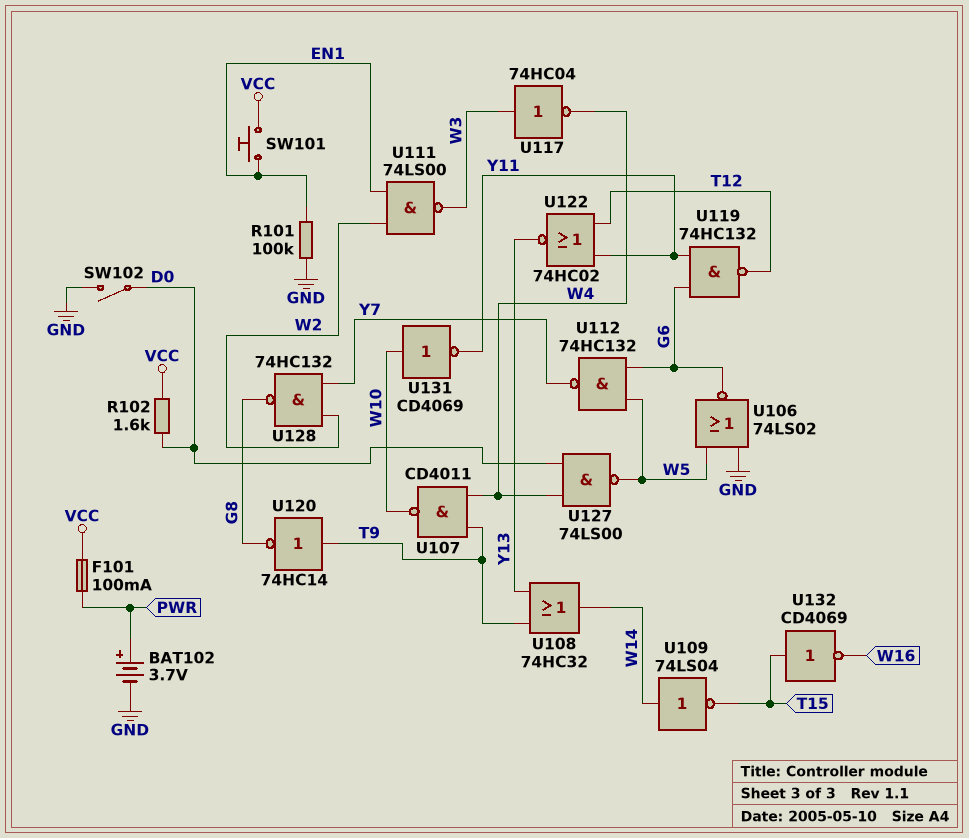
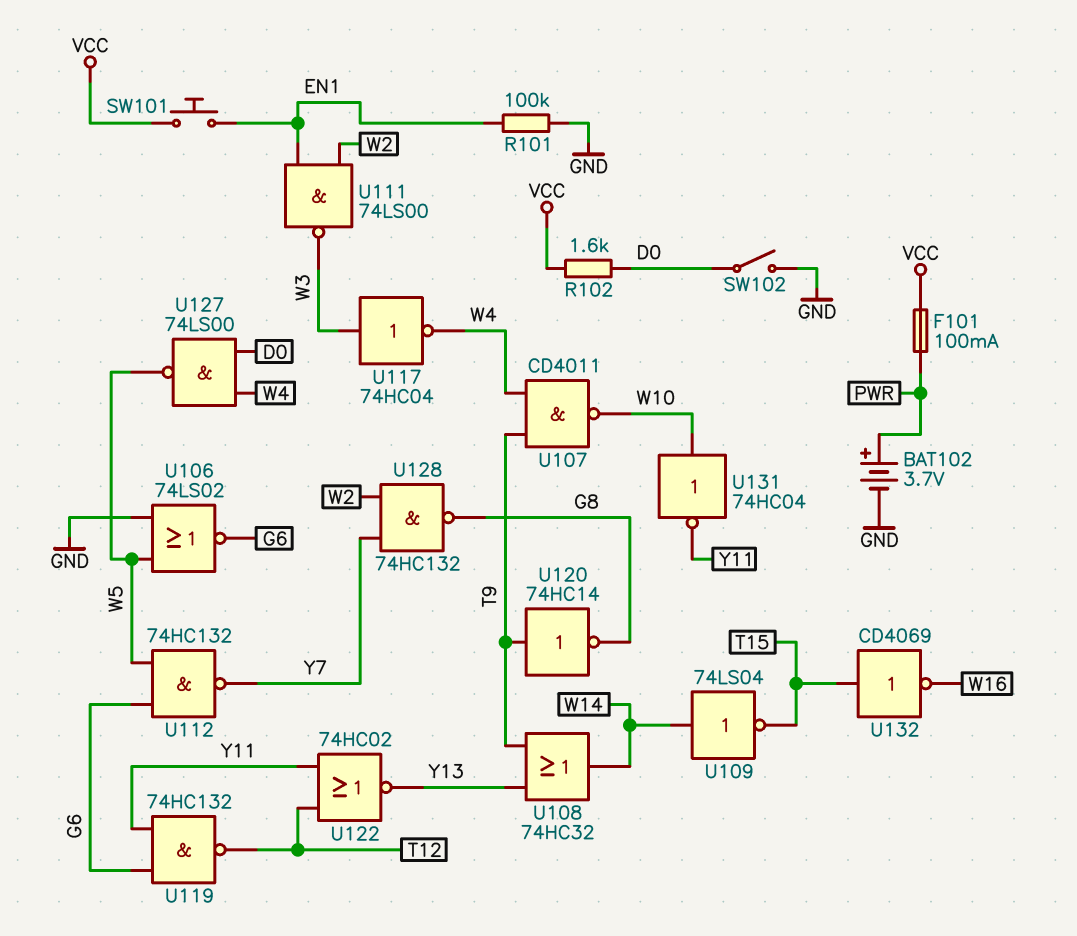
U131: NOT CD4069 (in W10, out Y11) -> NOT 74HC04 (in W10, out Y11)

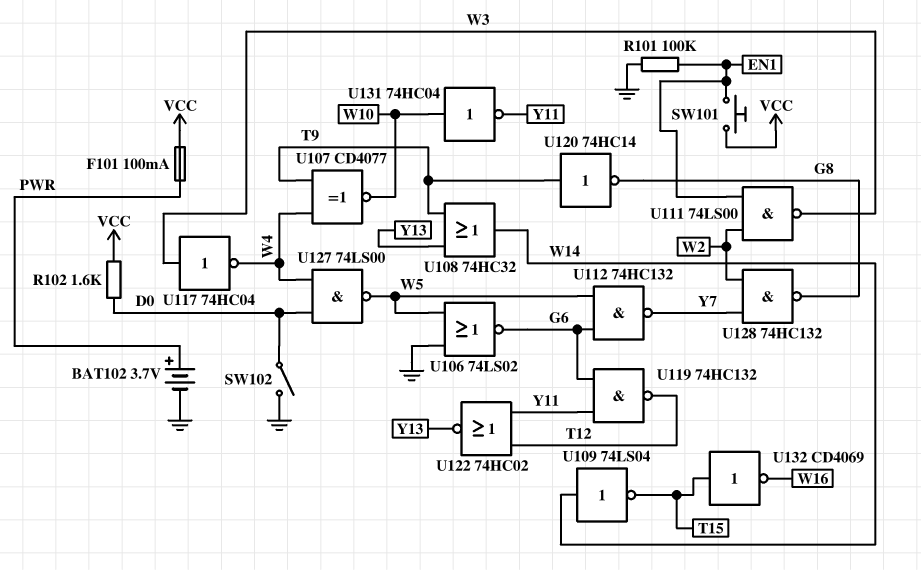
U107: NAND CD4011 (in T9, in W4, out W10) -> XNOR CD4077 (in T9, in W4, out W10)

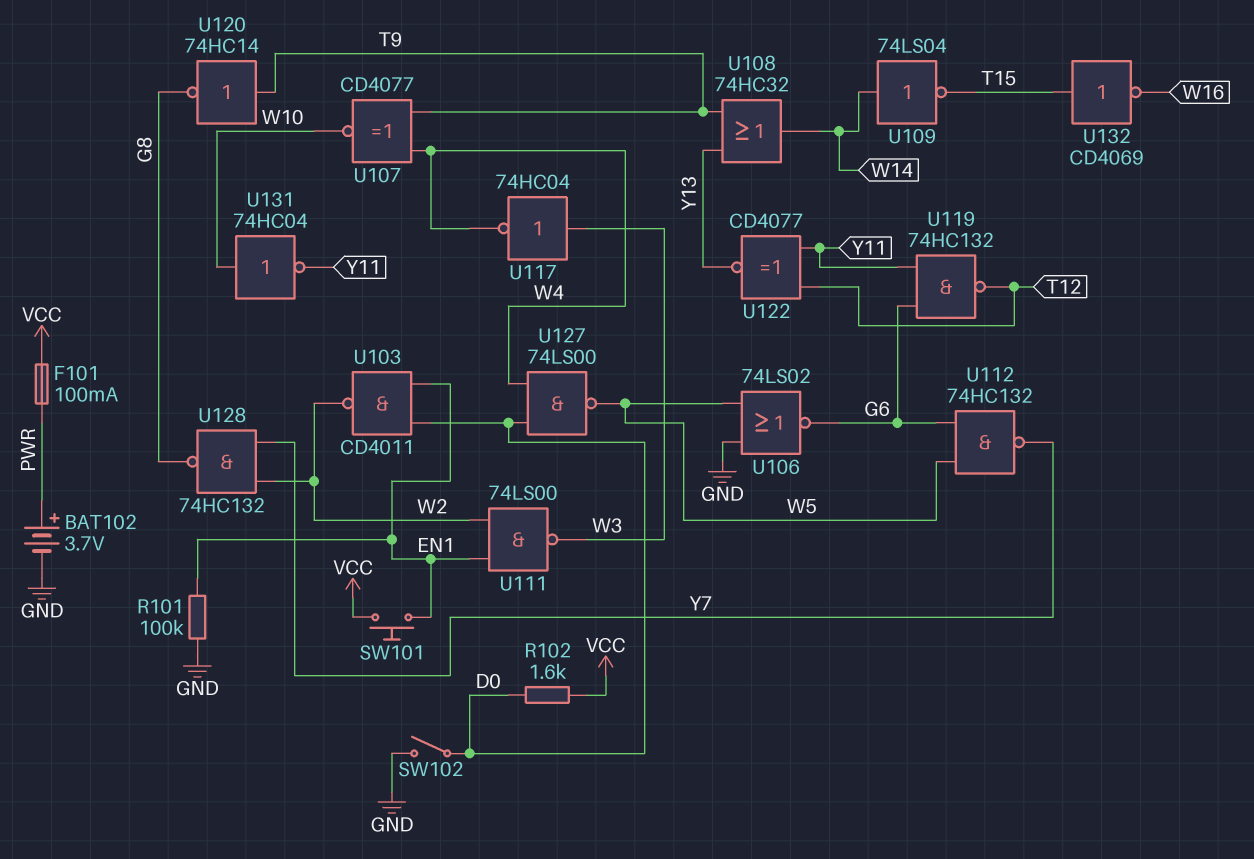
U103: none -> NAND CD4011 (in D0, in EN1, out W2)
U122: NOR 74HC02 (in T12, in Y11, out Y13) -> XNOR CD4077 (in T12, in Y11, out Y13)

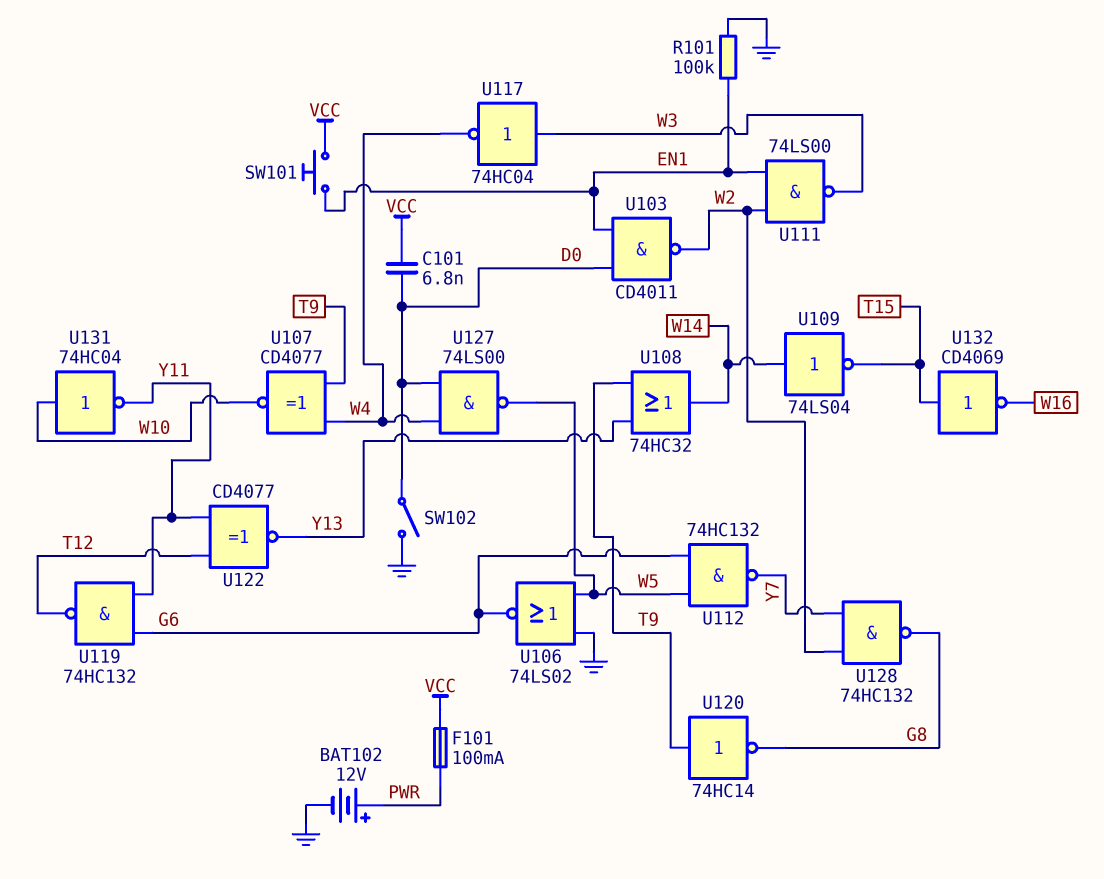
BAT102: 3.7V (plus PWR, minus GND) -> 12V (plus PWR, minus GND)
C101: none -> 6.8nF (D0, VCC)
R102: 1.6k (D0, VCC) -> none

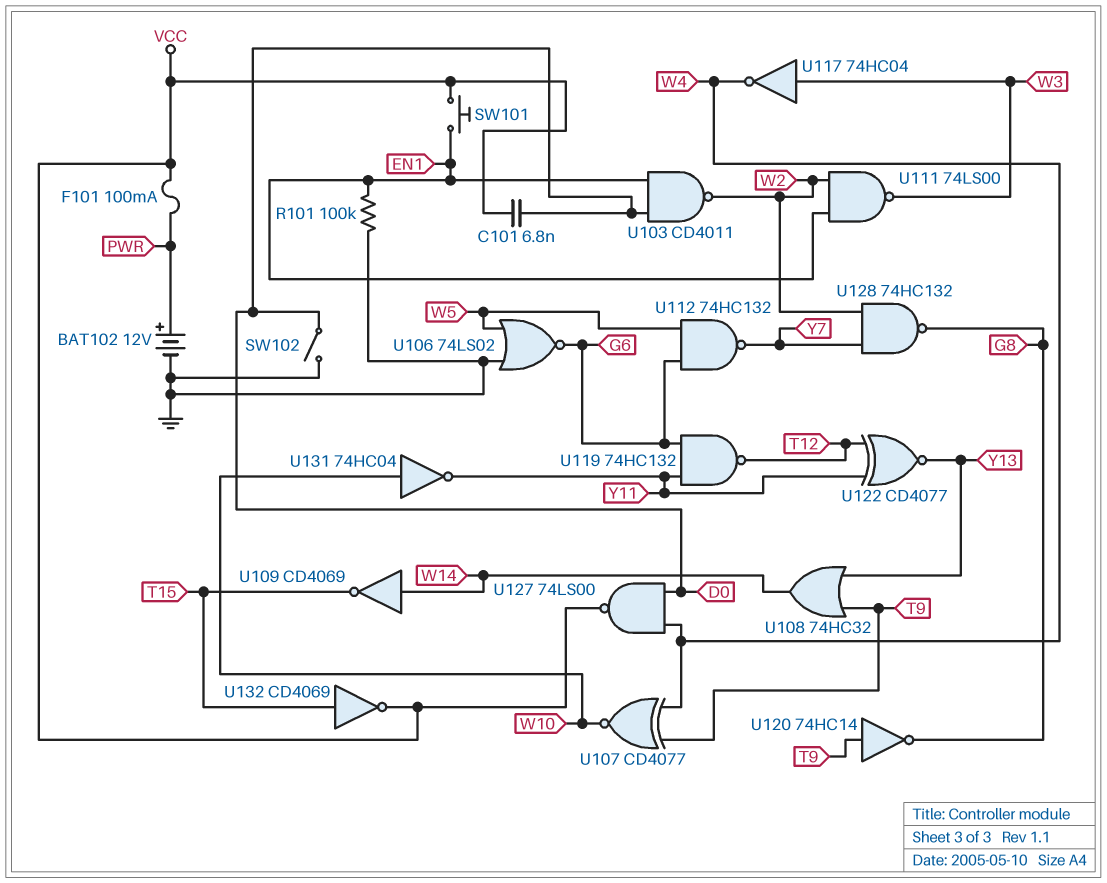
U109: NOT 74LS04 (in W14, out T15) -> NOT CD4069 (in W14, out T15)
U127: NAND 74LS00 (in D0, in W4, out W5) -> NAND 74LS00 (in D0, in W4, out VCC)
U132: NOT CD4069 (in T15, out W16) -> NOT CD4069 (in T15, out VCC)

